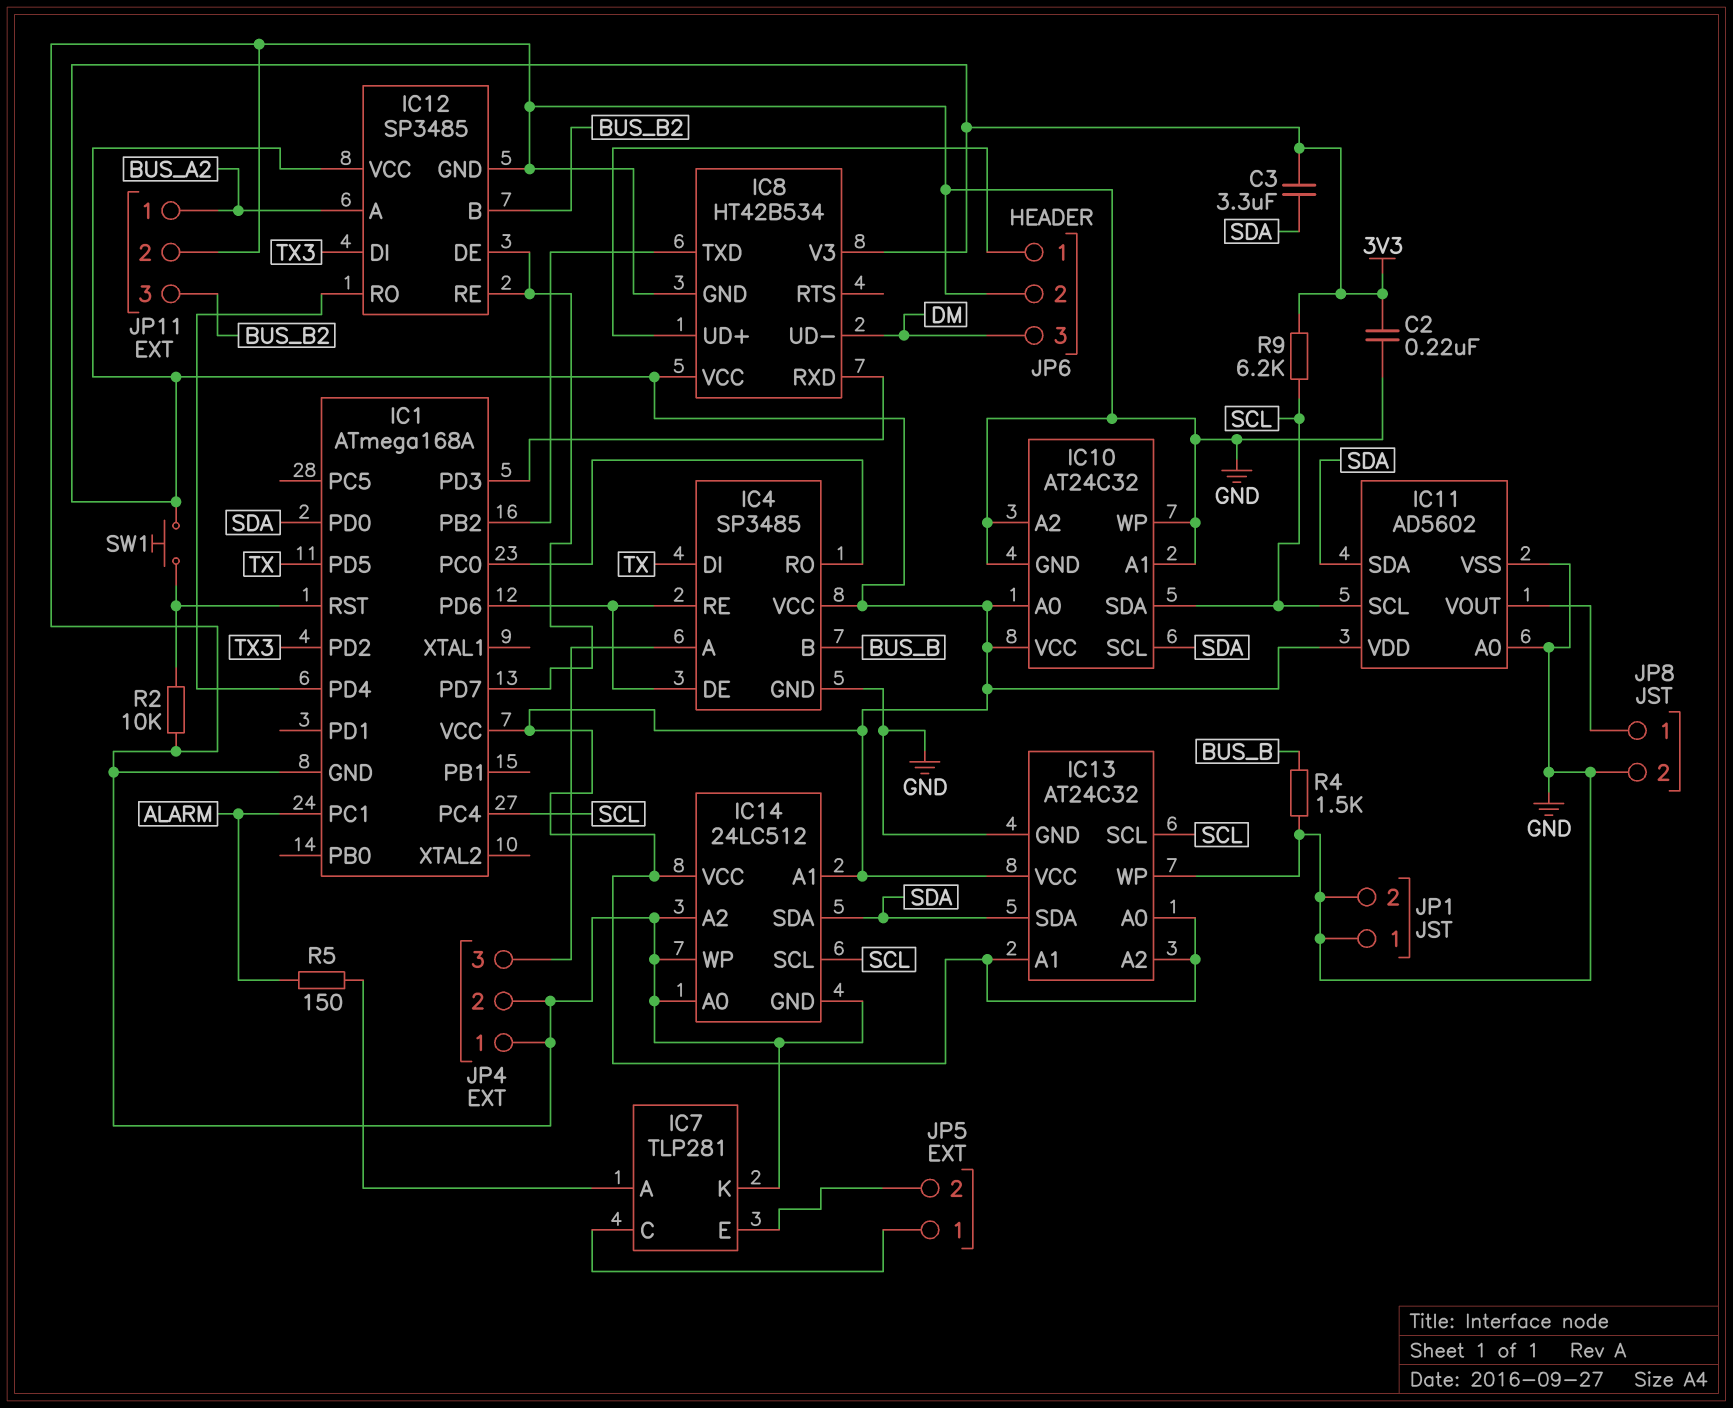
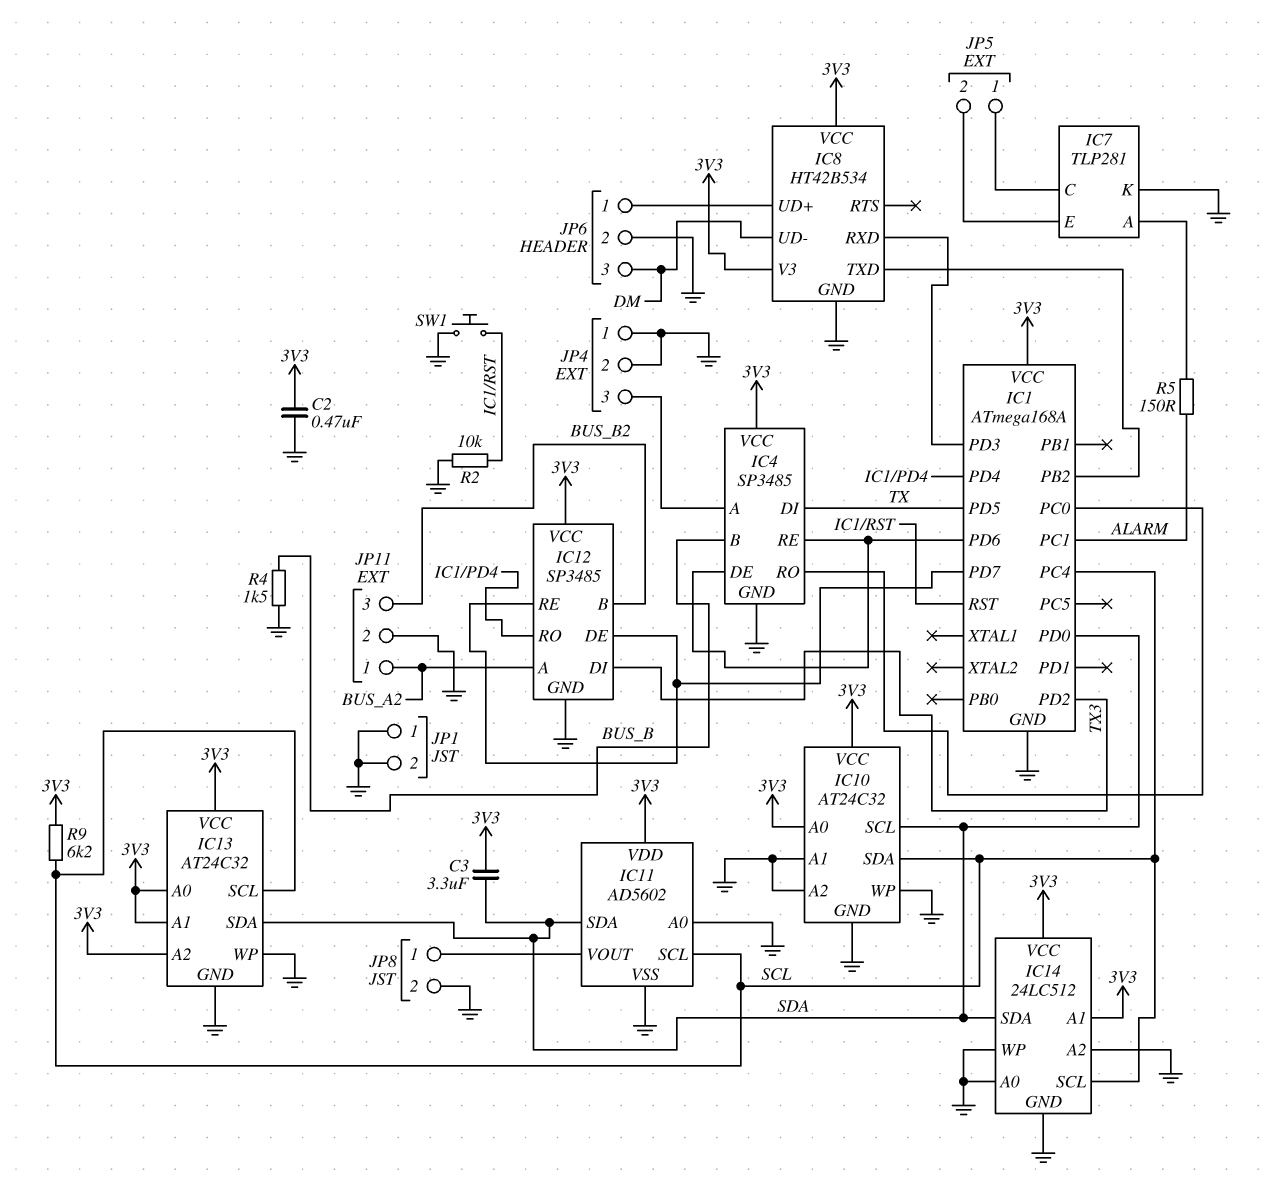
C2: 220nF (3V3, GND) -> 470nF (3V3, GND)
SW1: button (3V3, IC1/RST) -> button (GND, IC1/RST)

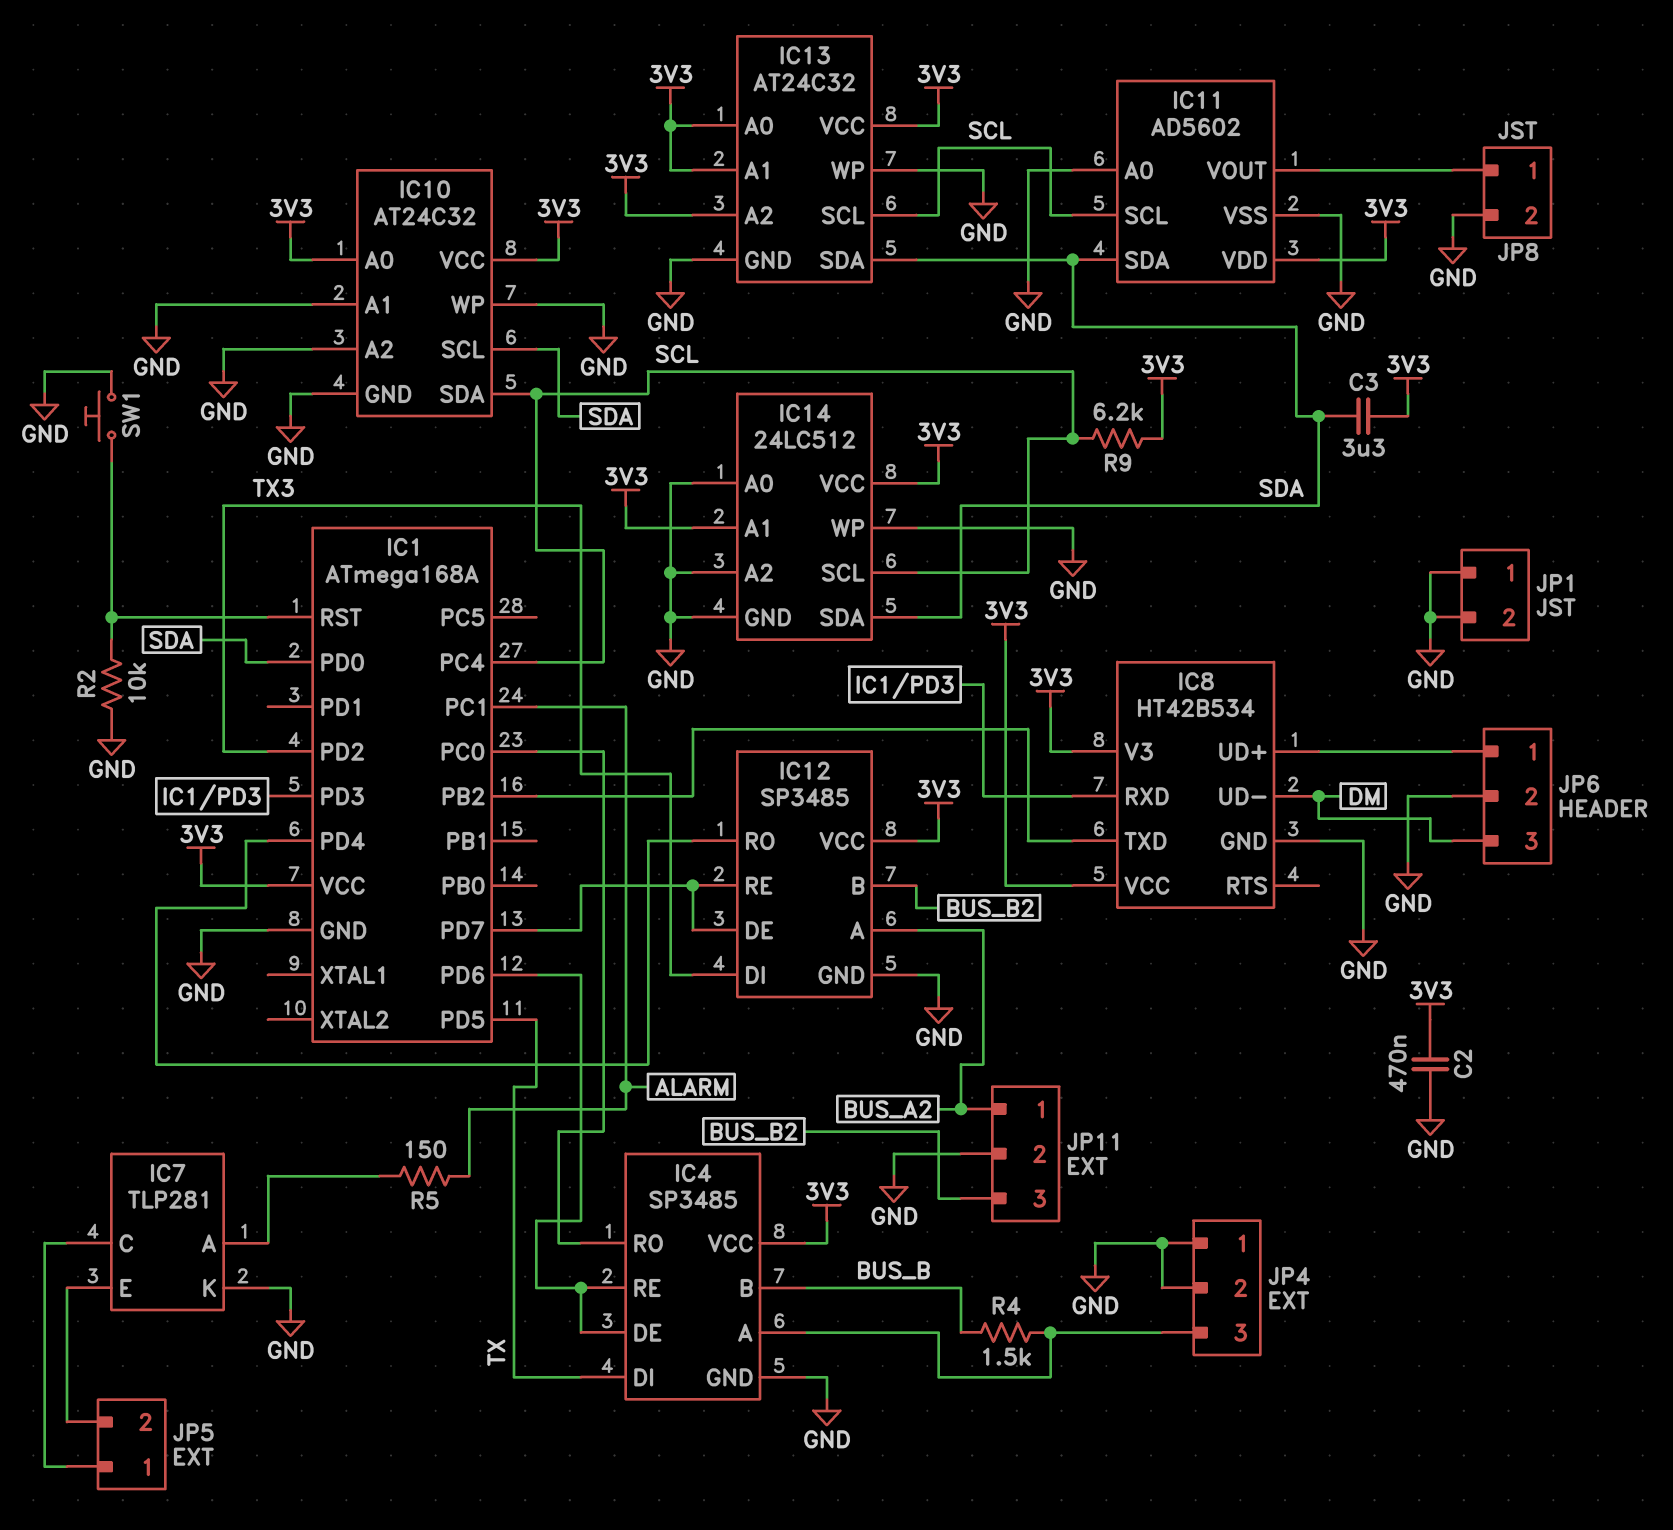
R4: 1.5k (BUS_B, GND) -> 1.5k (BUS_B, IC4/A)

